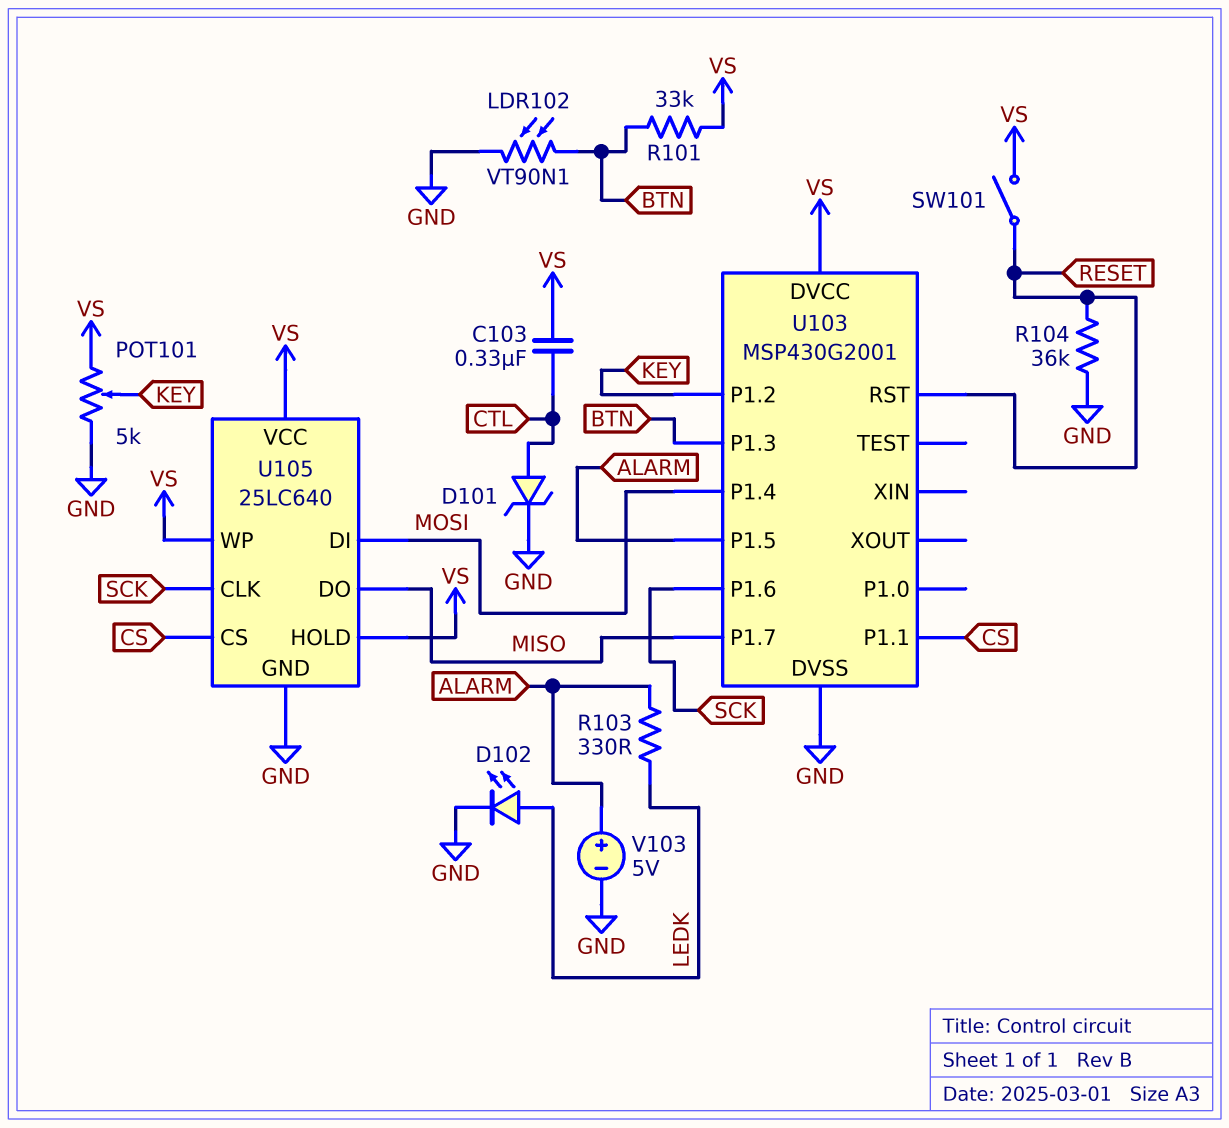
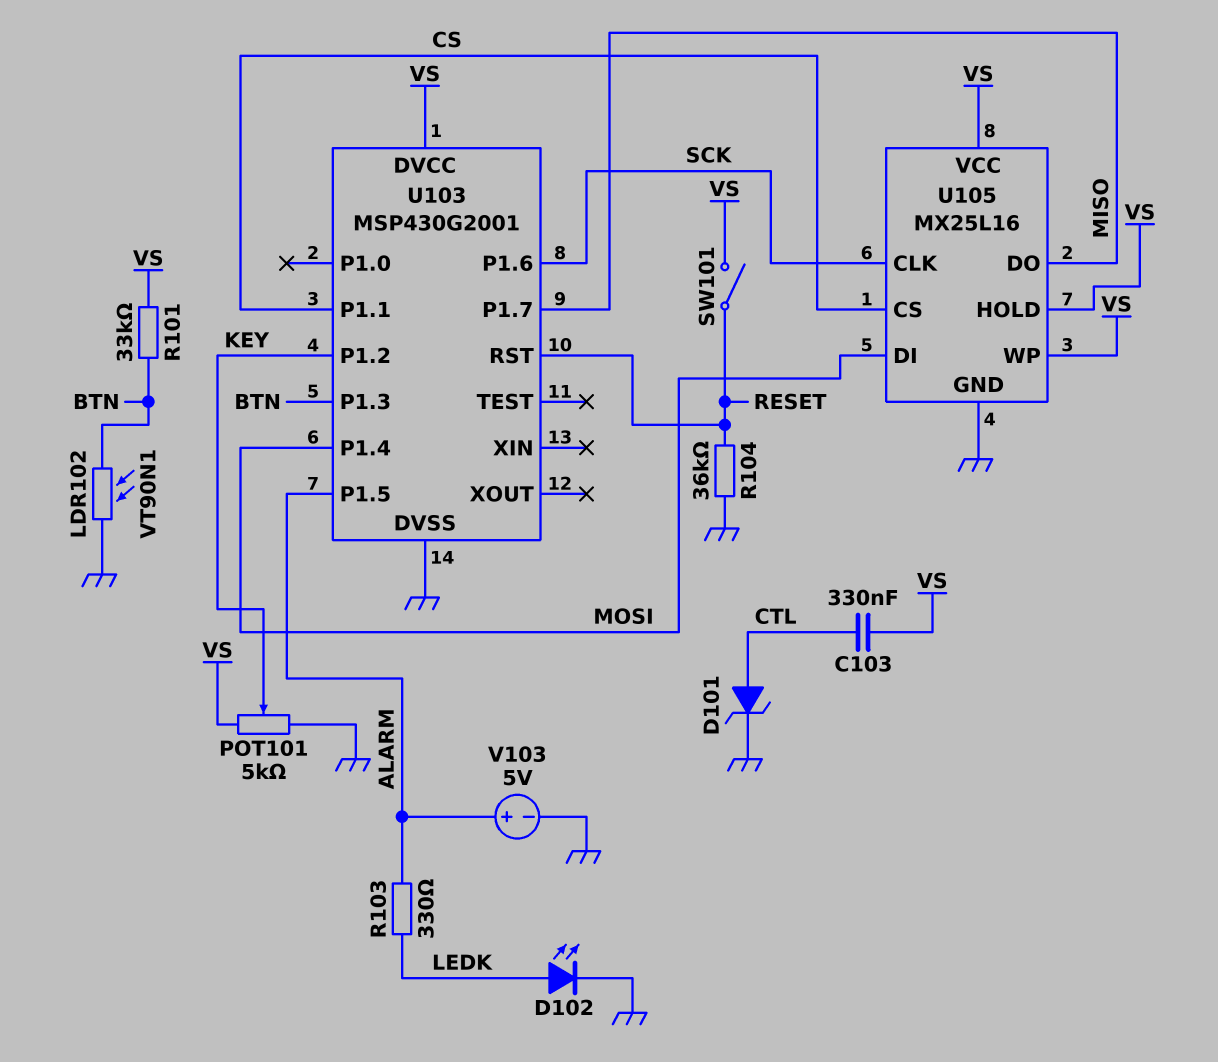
U105: 25LC640 -> MX25L16

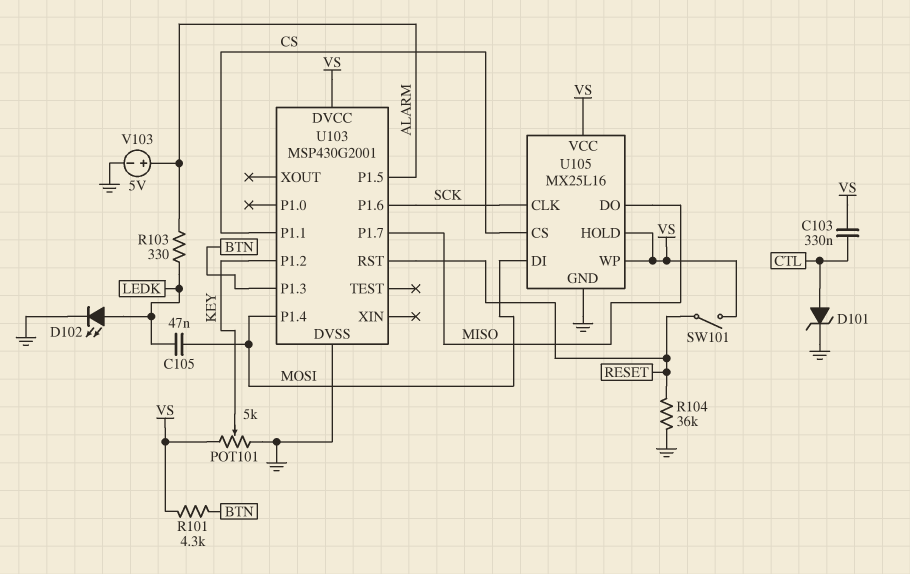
C105: none -> 47nF (LEDK, MOSI)
LDR102: VT90N1 (BTN, GND) -> none
R101: 33k (BTN, VS) -> 4.3k (BTN, VS)

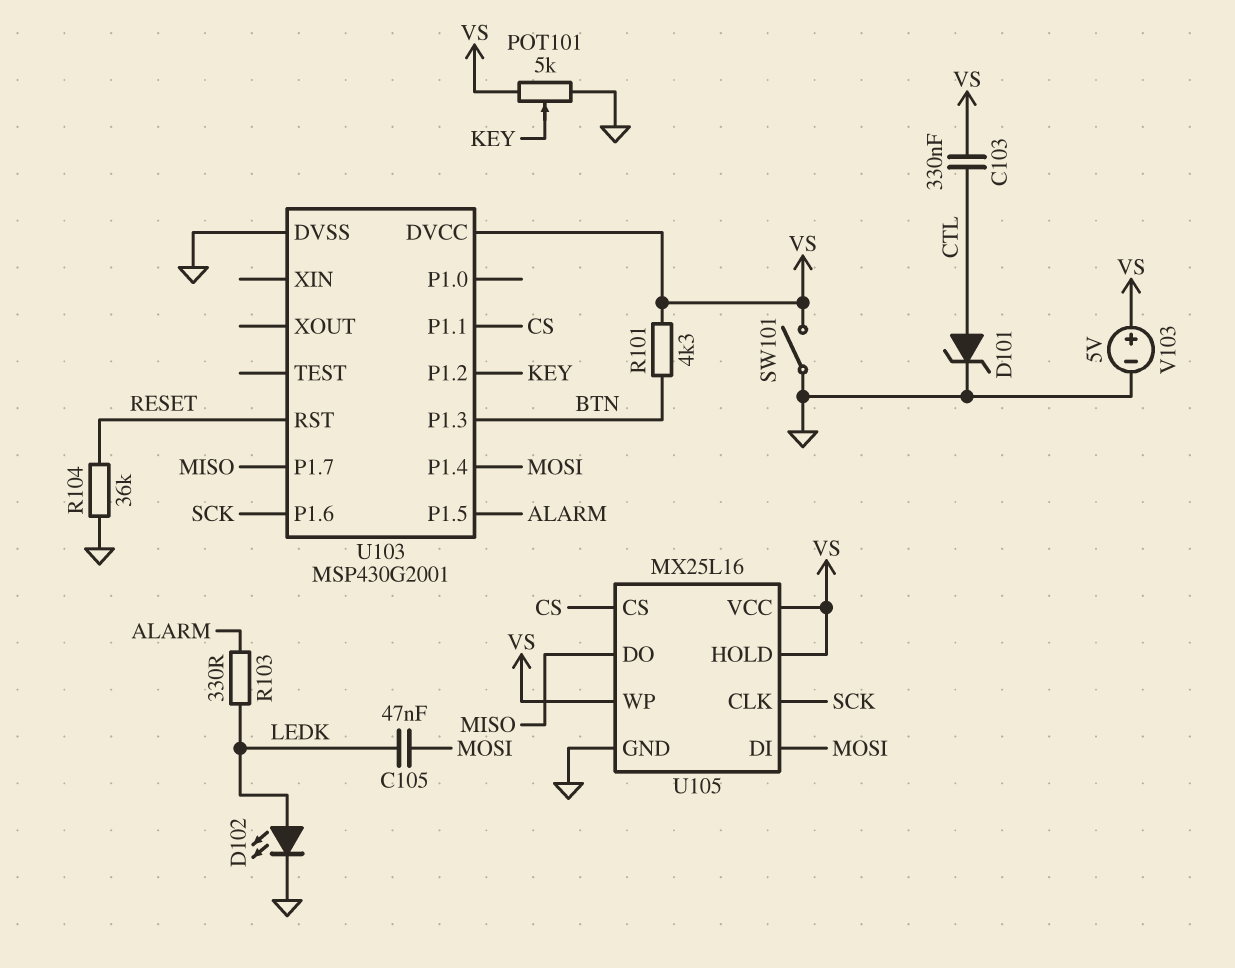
SW101: switch (RESET, VS) -> switch (GND, VS)
V103: 5V (plus ALARM, minus GND) -> 5V (plus VS, minus GND)

